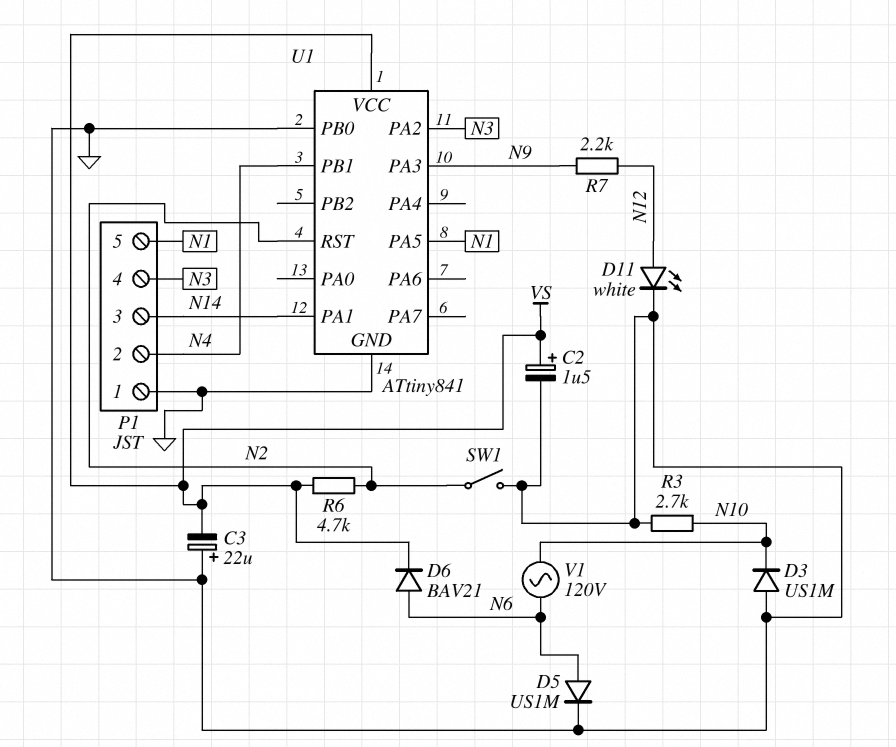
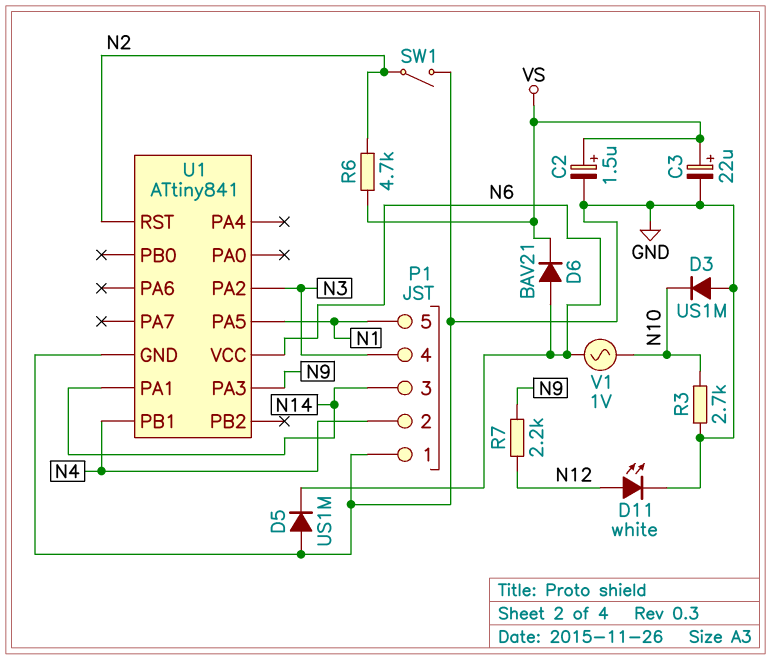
C3: 22uF (plus GND, minus VS) -> 22uF (plus VS, minus GND)
D5: diode US1M (A N6, K GND) -> diode US1M (A GND, K N6)
U1 pin PB0: GND -> none
U1 pin VCC: VS -> N6
V1: AC 120V (N6, N10) -> AC 1V (N6, N10)

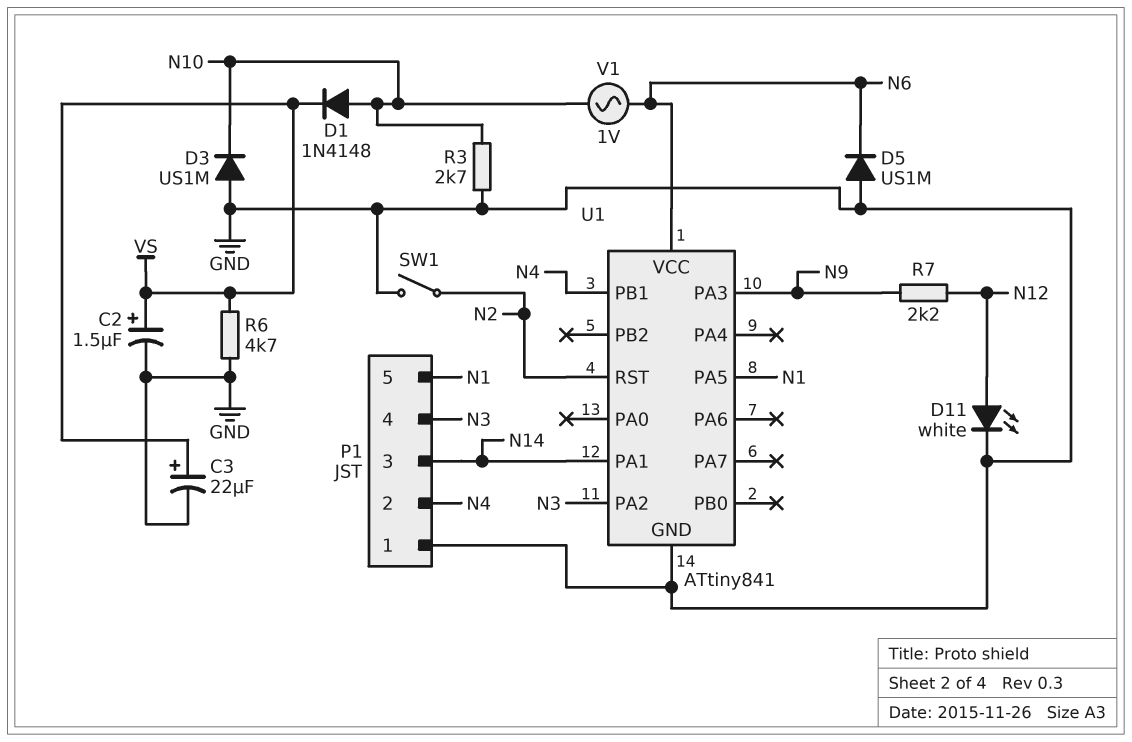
D1: none -> diode 1N4148 (A N10, K VS)
D6: diode BAV21 (A N6, K VS) -> none
R6: 4.7k (N2, VS) -> 4.7k (GND, VS)

